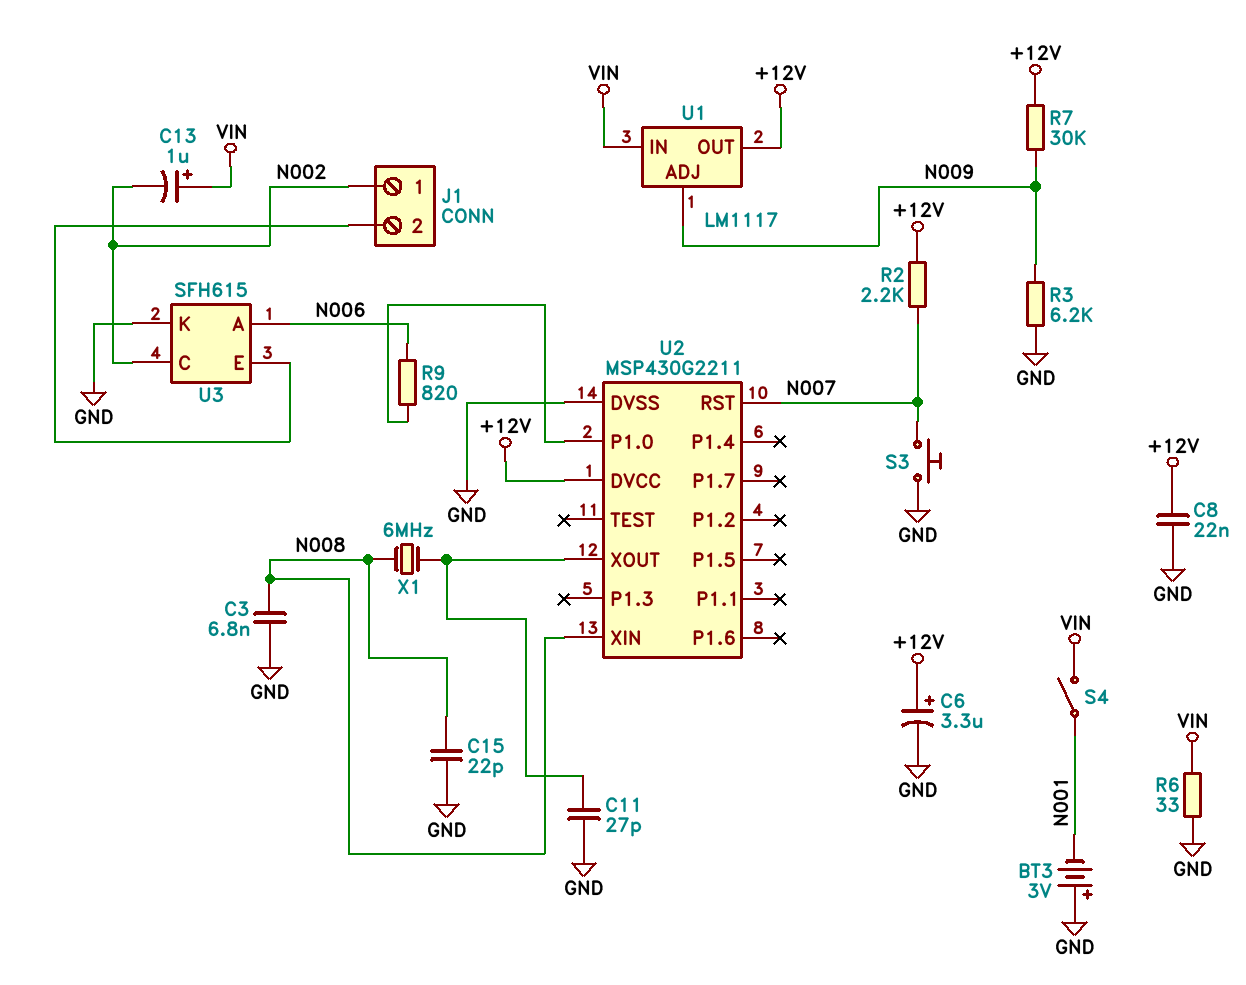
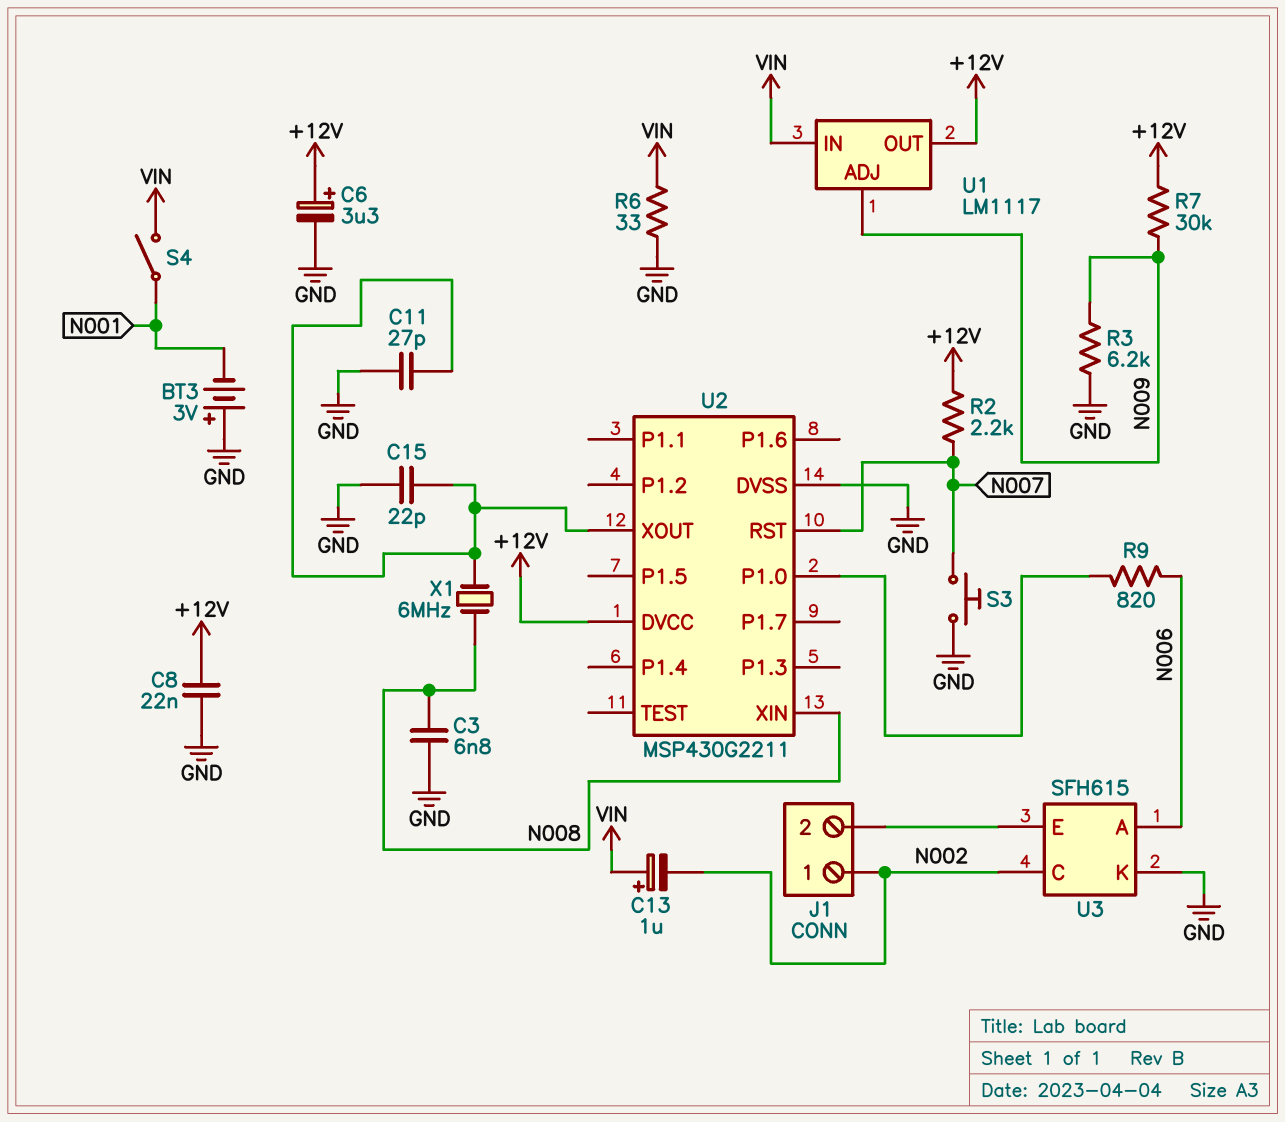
C15: 22pF (GND, N008) -> 22pF (GND, U2/XOUT)

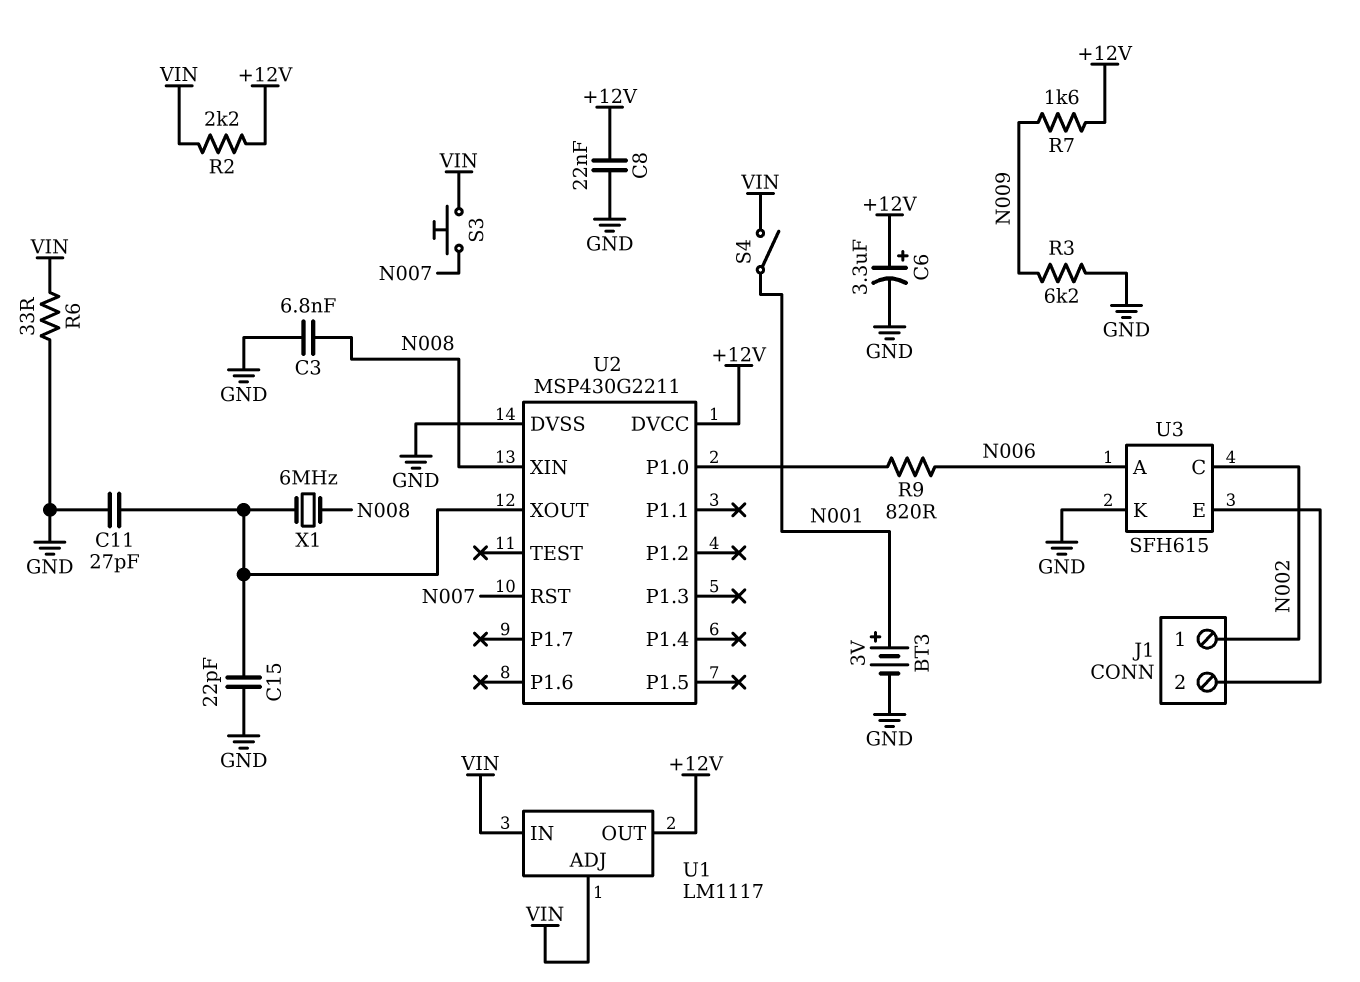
BT3: 3V (plus GND, minus N001) -> 3V (plus N001, minus GND)
C13: 1uF (plus VIN, minus N002) -> none
R2: 2.2k (+12V, N007) -> 2.2k (+12V, VIN)
R7: 30k (+12V, N009) -> 1.6k (+12V, N009)
S3: button (GND, N007) -> button (N007, VIN)
U1 pin ADJ: N009 -> VIN

